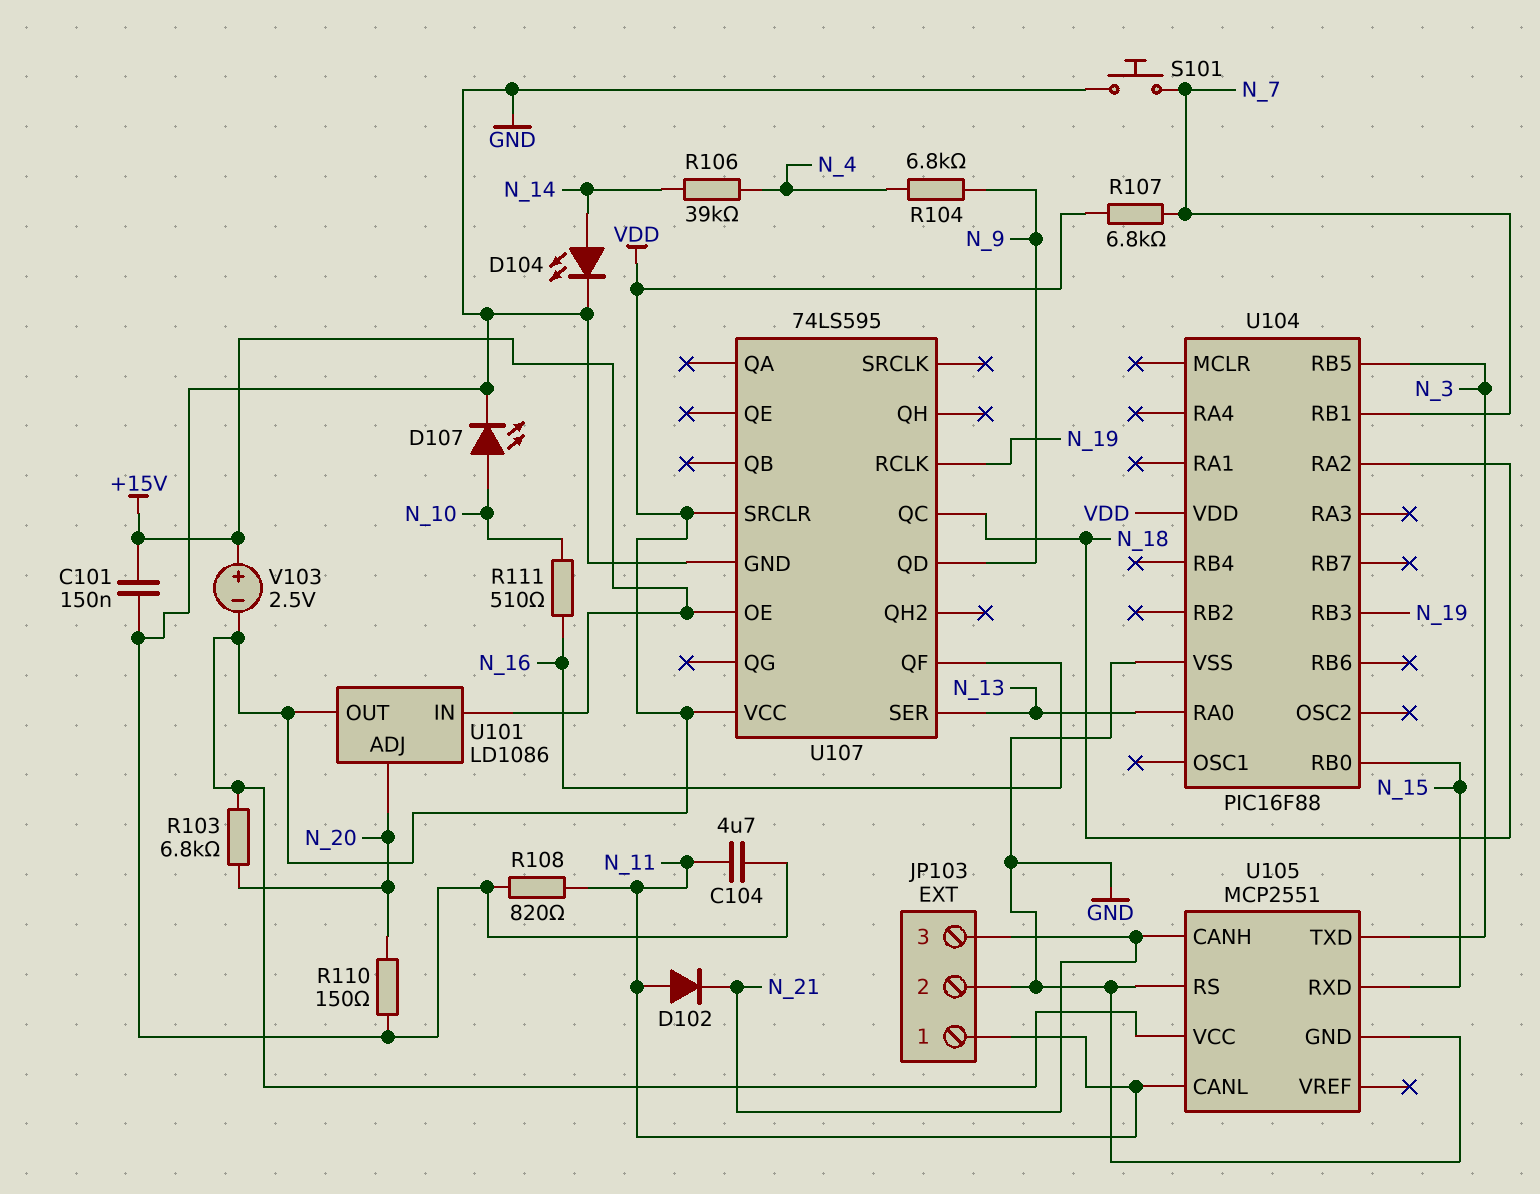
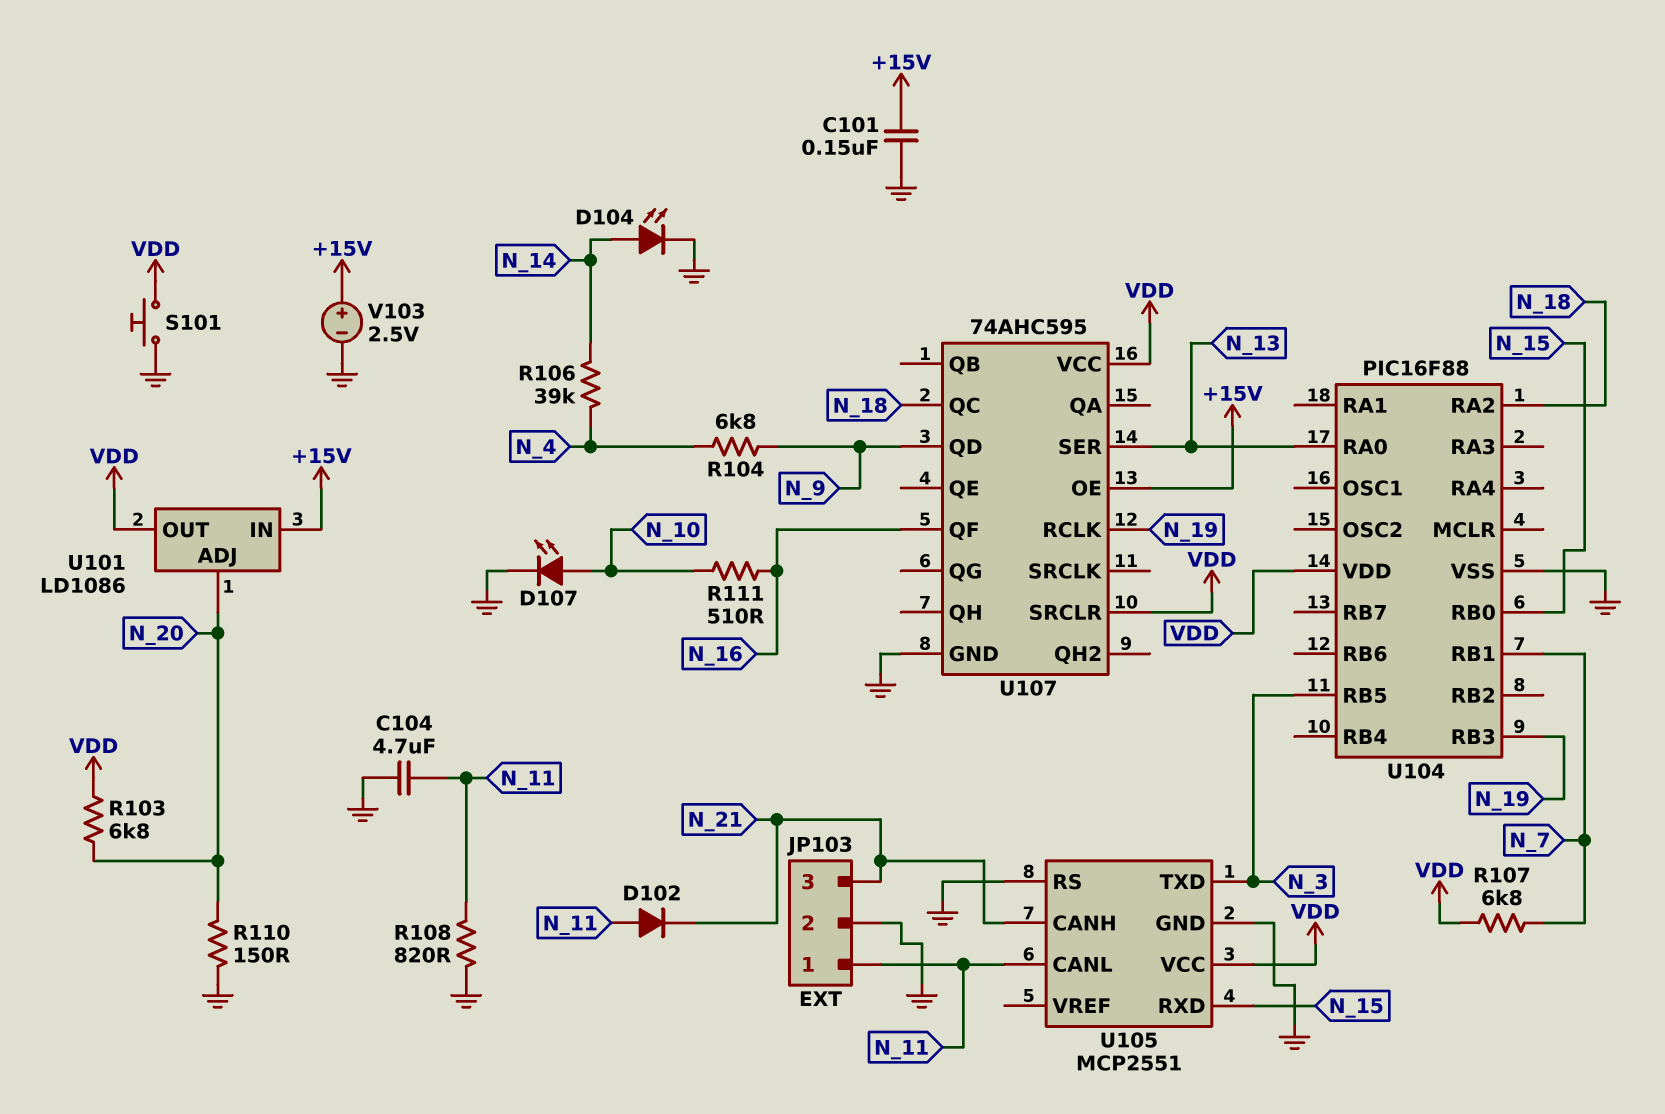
S101: button (GND, N_7) -> button (GND, VDD)
U107: 74LS595 -> 74AHC595
V103: 2.5V (plus +15V, minus VDD) -> 2.5V (plus +15V, minus GND)

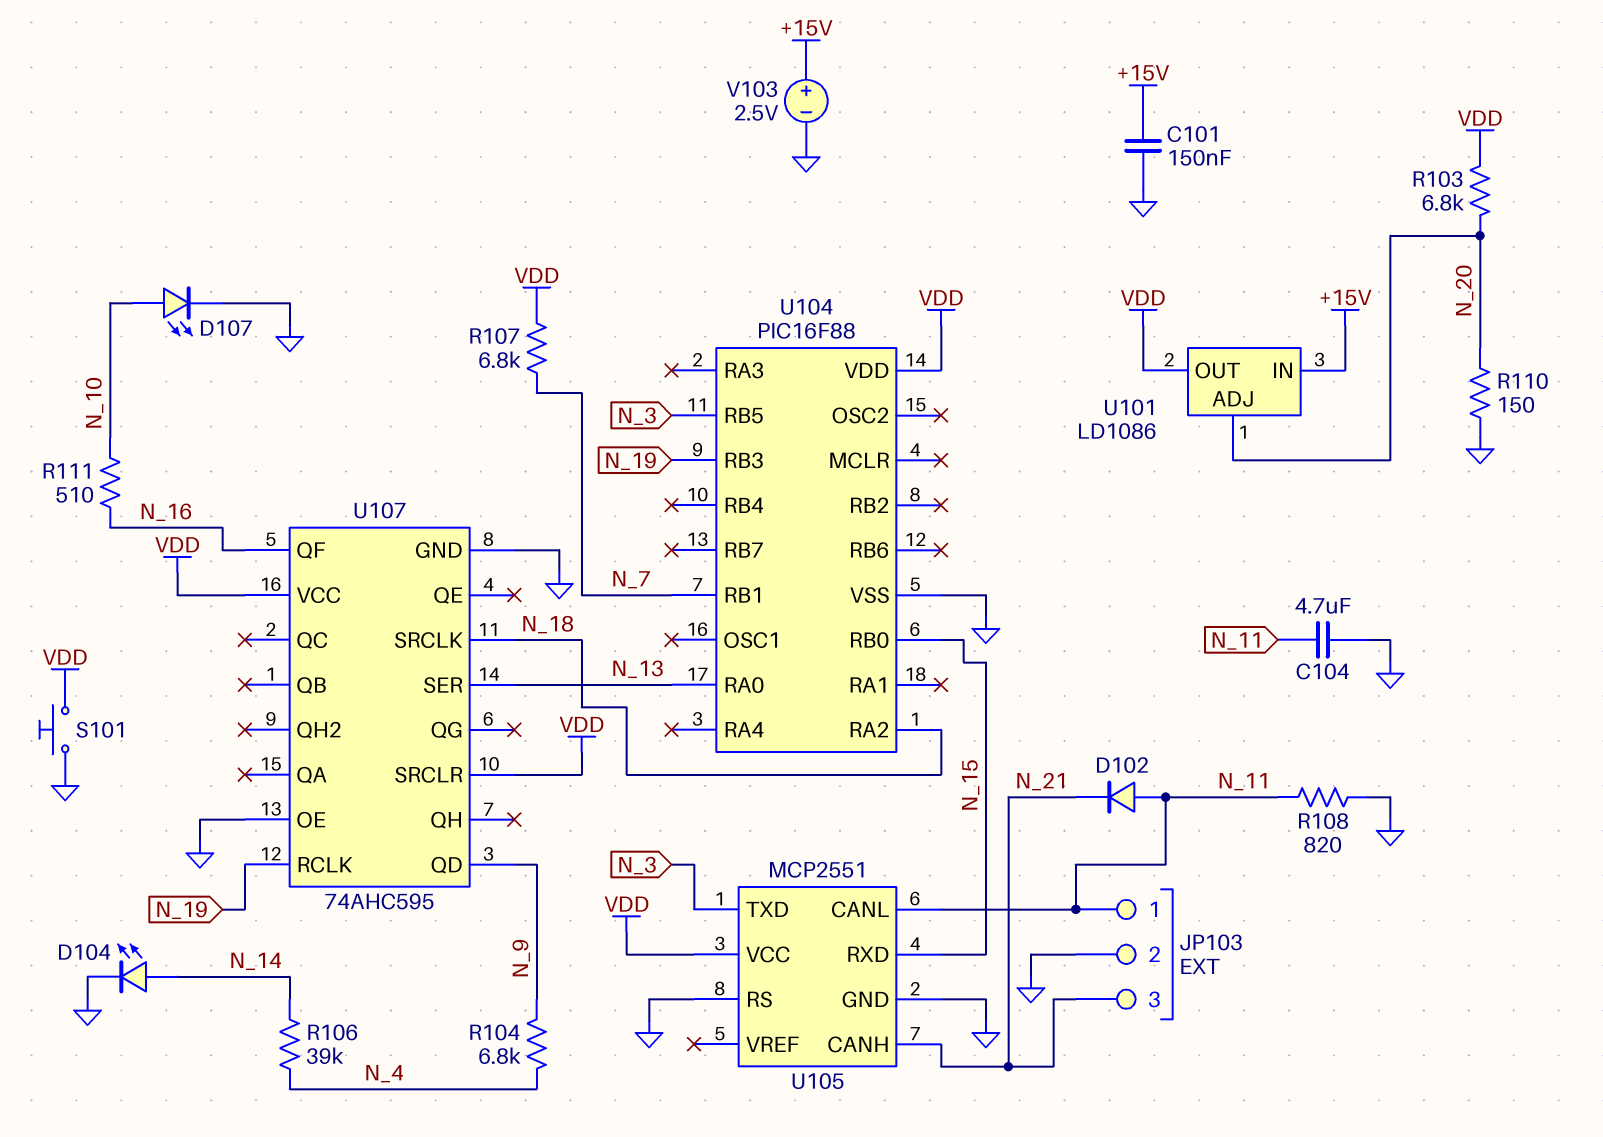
U107 pin OE: +15V -> GND
U107 pin QC: N_18 -> none
U107 pin SRCLK: none -> N_18

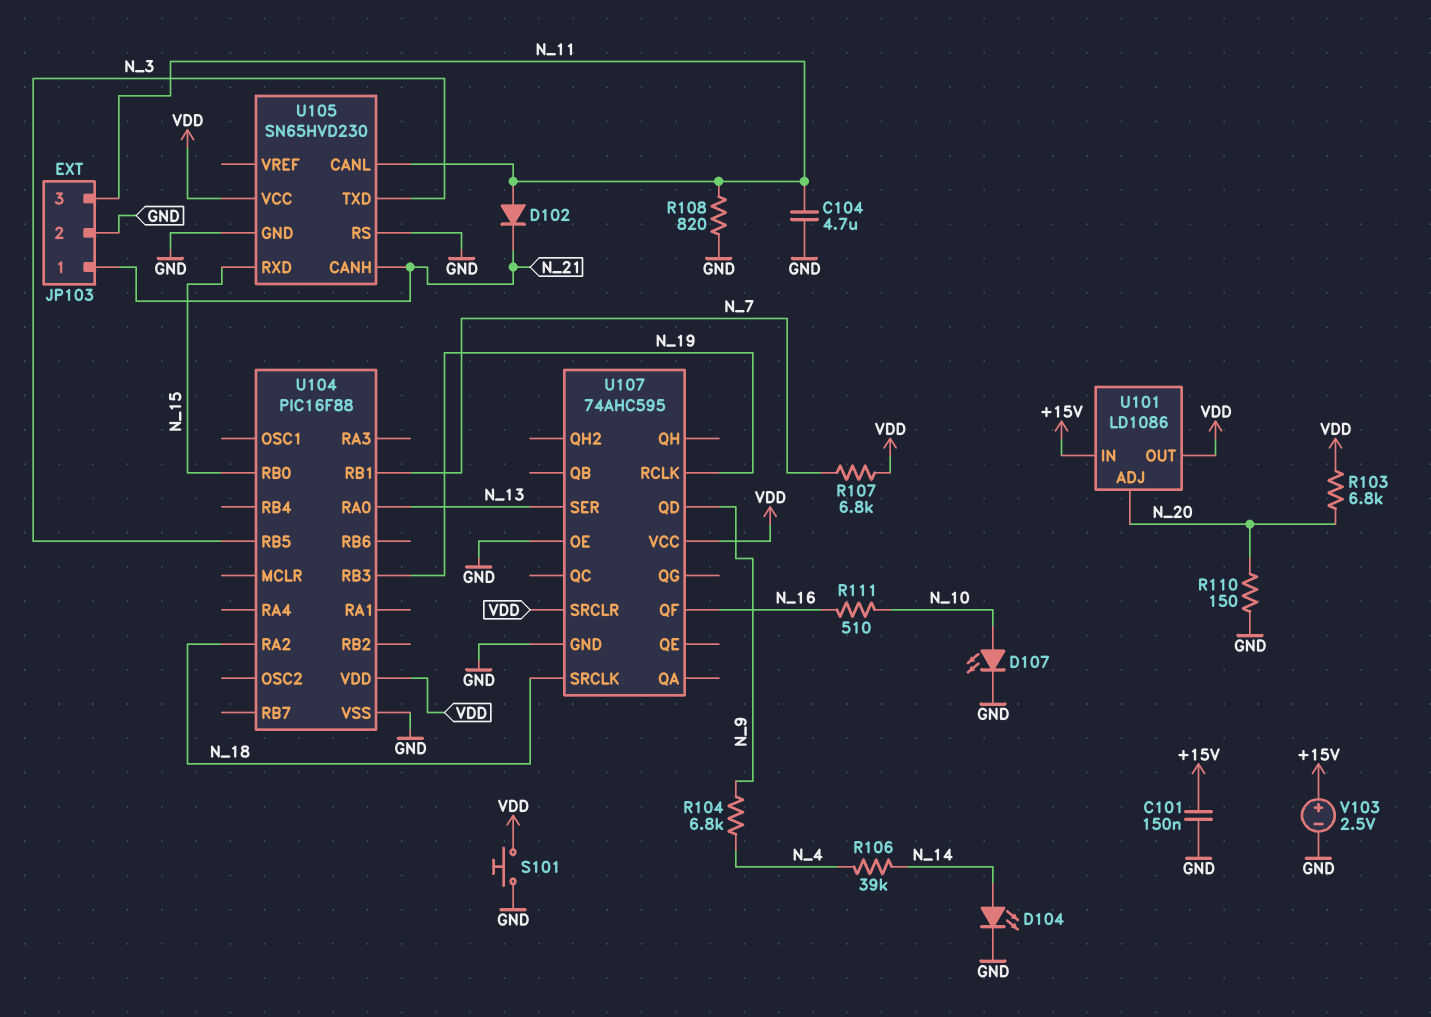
JP103 pin 1: N_11 -> N_21
JP103 pin 3: N_21 -> N_11
U105: MCP2551 -> SN65HVD230

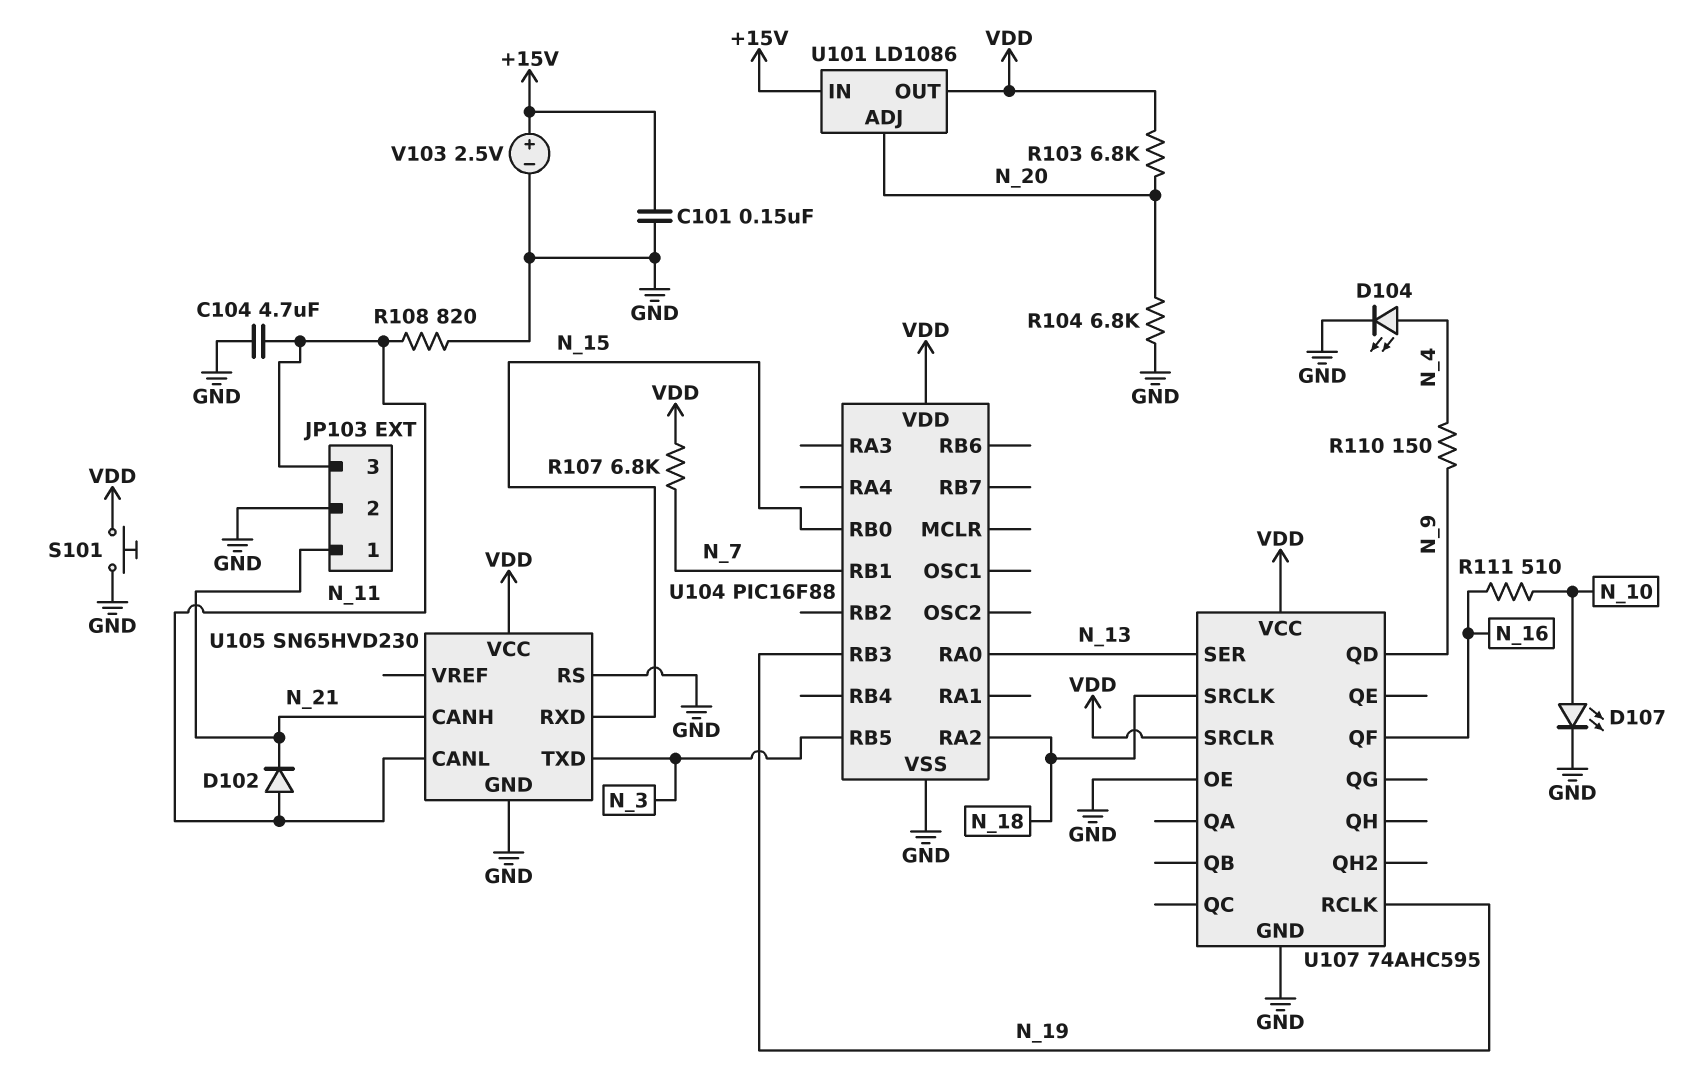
D104: LED (A N_14, K GND) -> LED (A N_4, K GND)
R104: 6.8k (N_4, N_9) -> 6.8k (GND, N_20)
R106: 39k (N_4, N_14) -> none
R110: 150 (GND, N_20) -> 150 (N_4, N_9)

